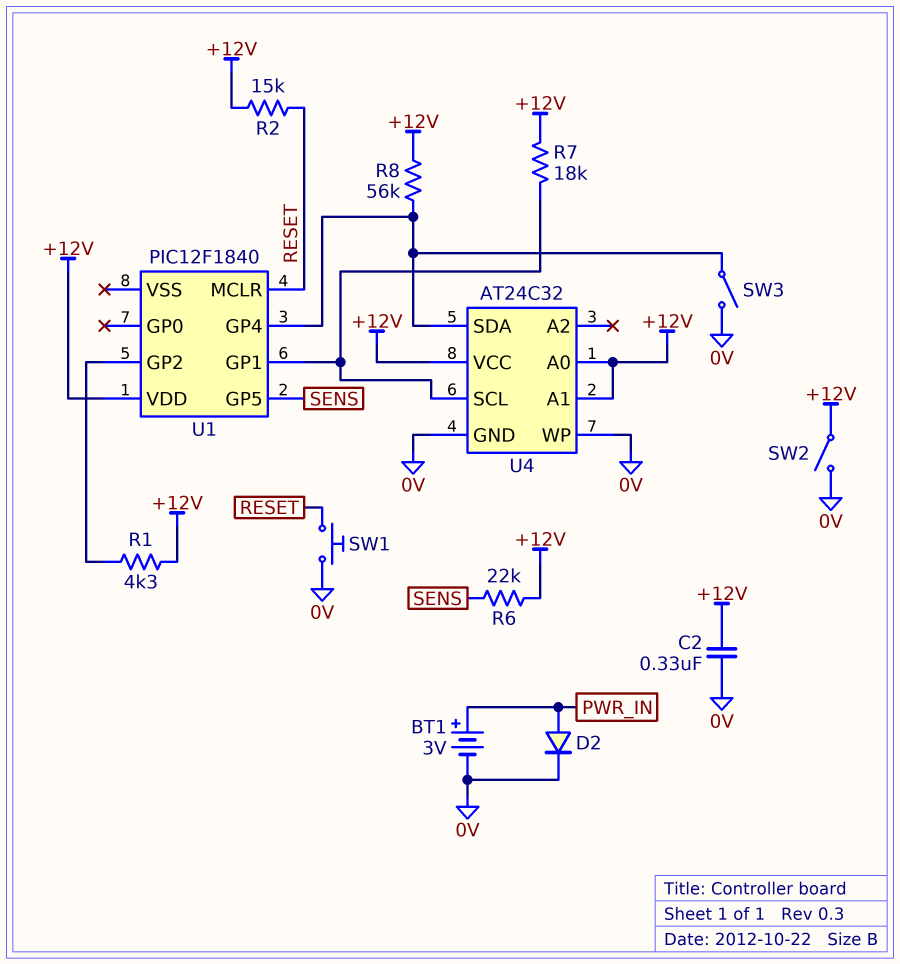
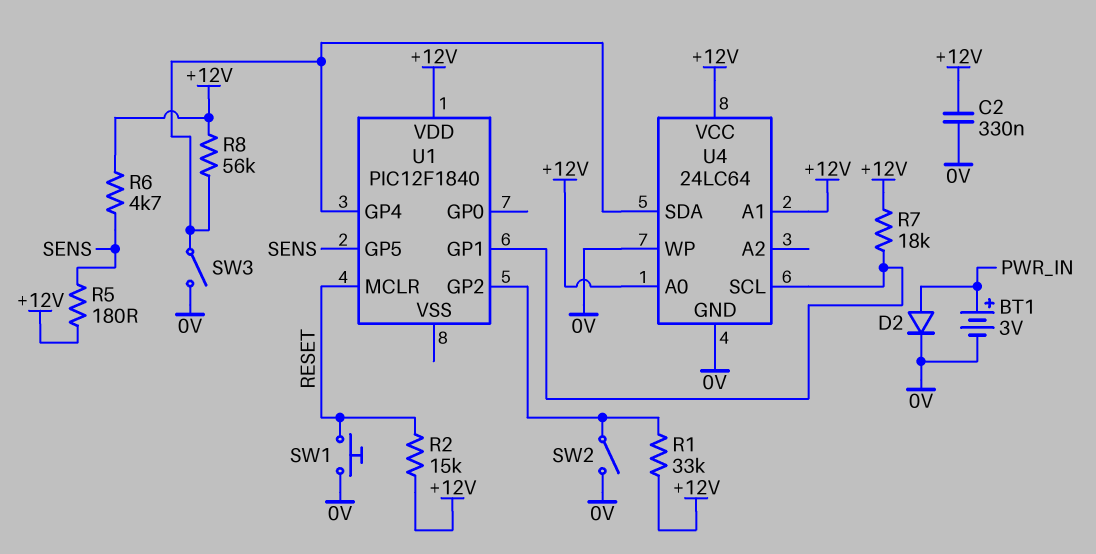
R1: 4.3k (+12V, U1/GP2) -> 33k (+12V, U1/GP2)
R5: none -> 180 (+12V, SENS)
R6: 22k (+12V, SENS) -> 4.7k (+12V, SENS)
SW2: switch (+12V, 0V) -> switch (0V, U1/GP2)
U4: AT24C32 -> 24LC64

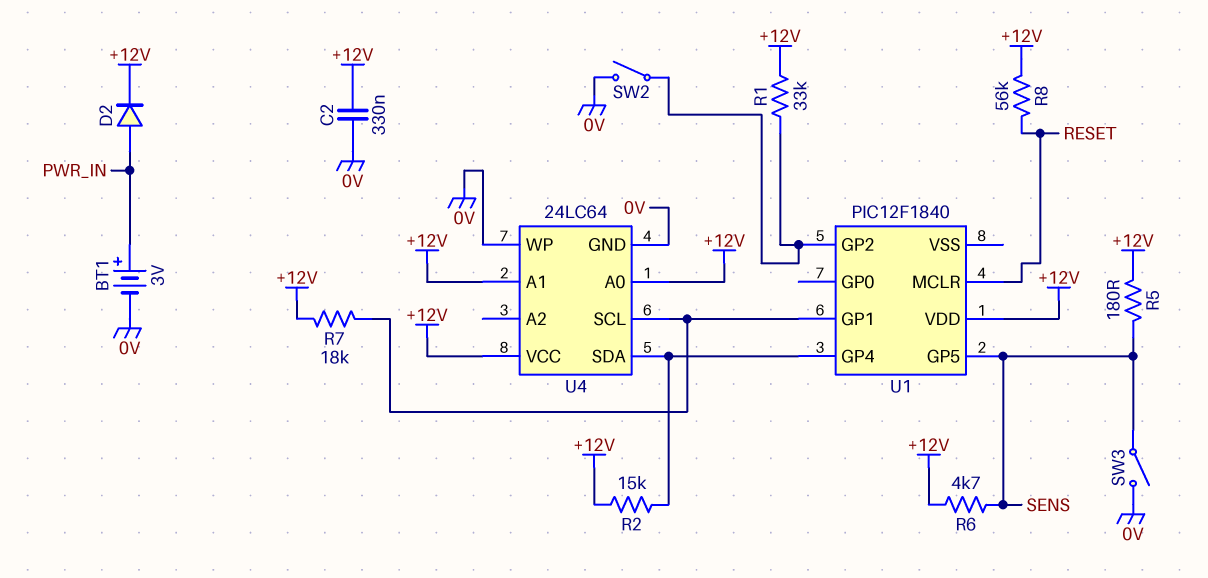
D2: diode (A PWR_IN, K 0V) -> diode (A PWR_IN, K +12V)
R2: 15k (+12V, RESET) -> 15k (+12V, U1/GP4)
R8: 56k (+12V, U1/GP4) -> 56k (+12V, RESET)
SW1: button (0V, RESET) -> none
SW3: switch (0V, U1/GP4) -> switch (0V, SENS)

